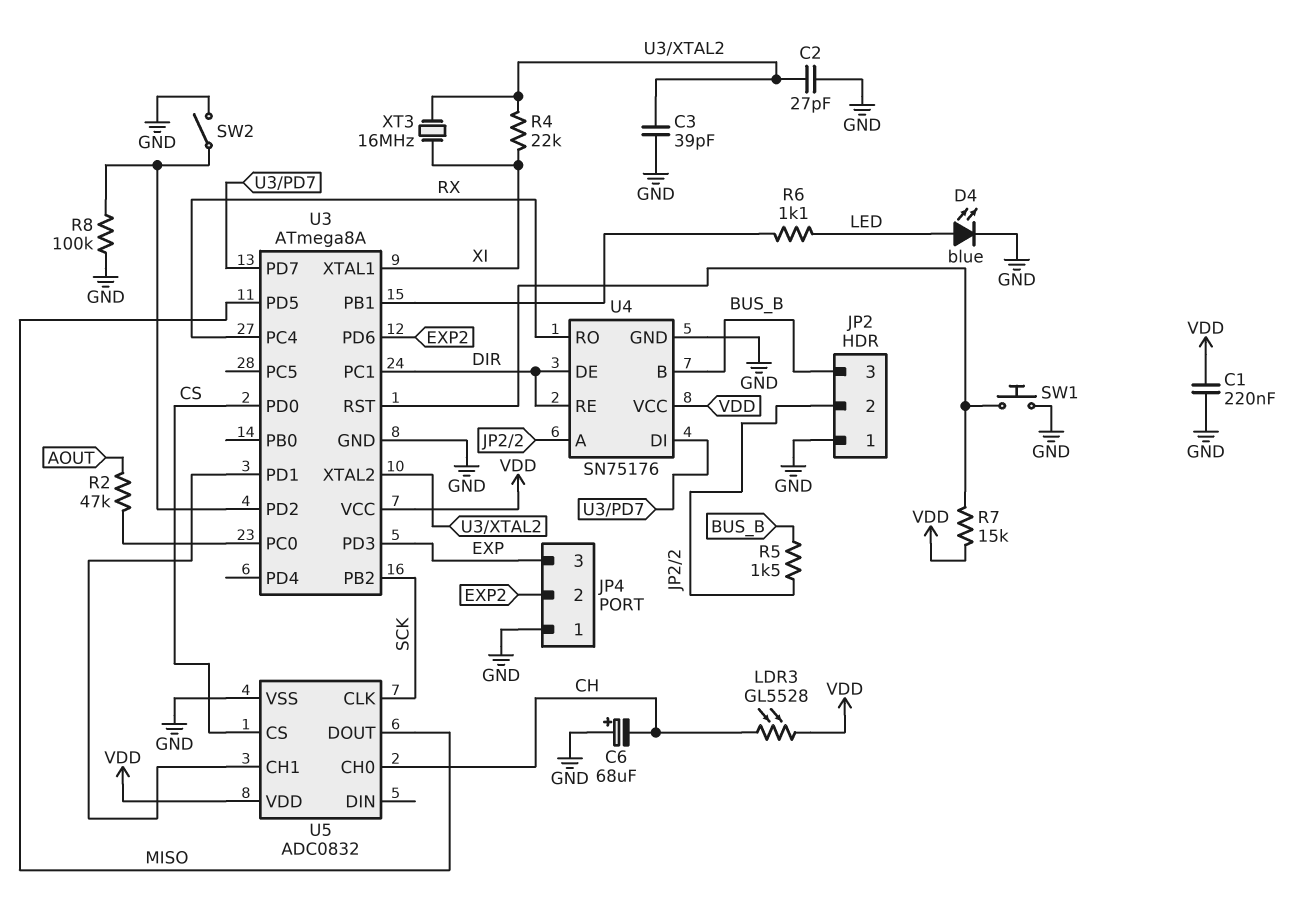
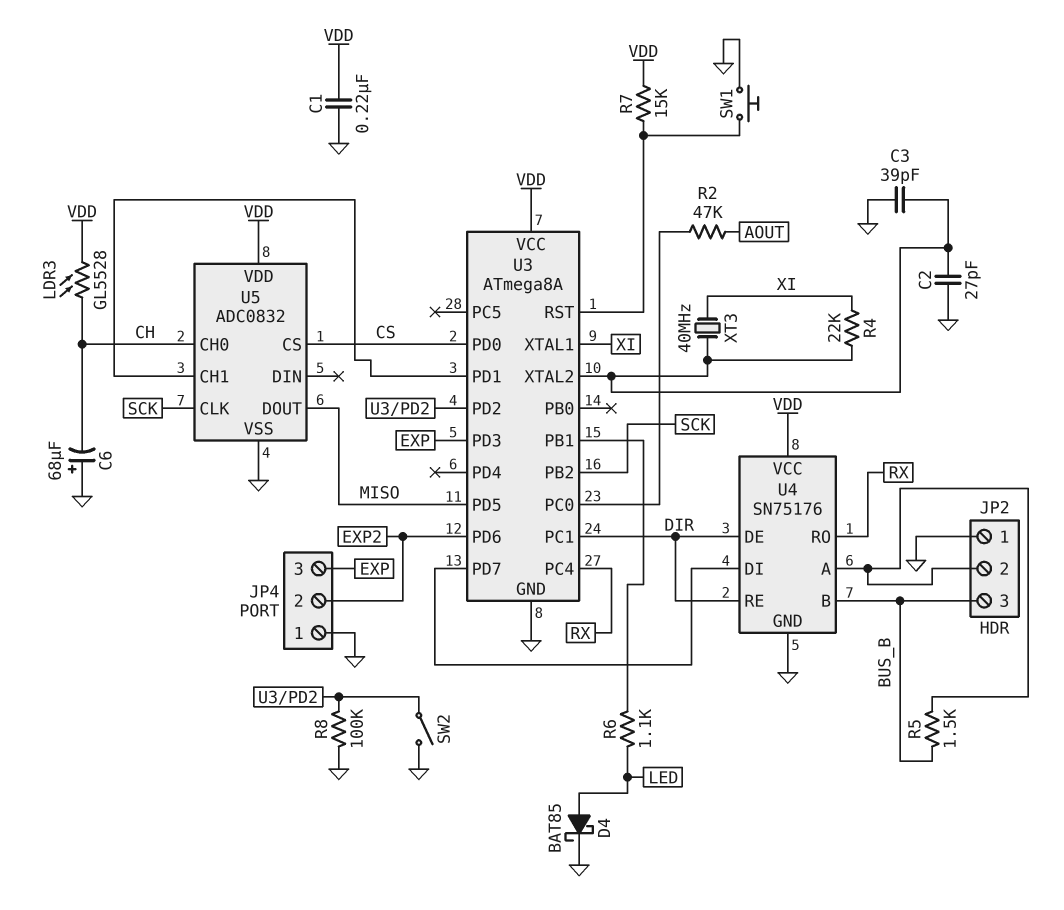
D4: LED blue (A LED, K GND) -> schottky BAT85 (A LED, K GND)
XT3: 16MHz (U3/XTAL2, XI) -> 40MHz (U3/XTAL2, XI)

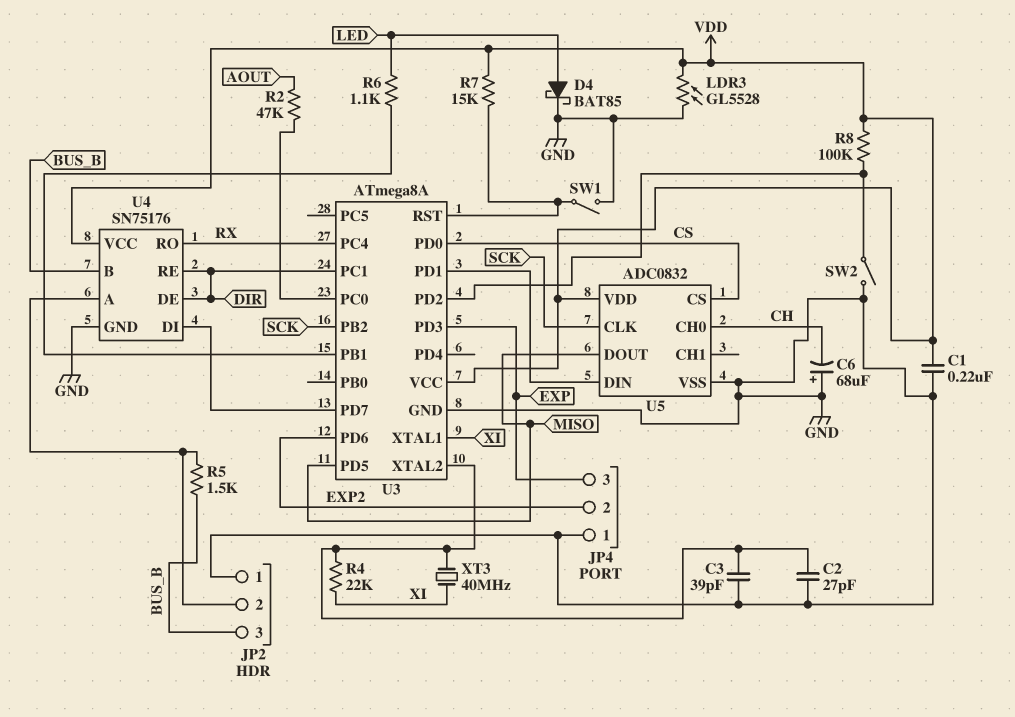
LDR3: GL5528 (CH, VDD) -> GL5528 (GND, VDD)
R8: 100k (GND, U3/PD2) -> 100k (U3/PD2, VDD)
SW1: button (GND, U3/RST) -> switch (GND, U3/RST)
U5 pin CH1: U3/PD1 -> none
U5 pin DIN: none -> U3/PD1

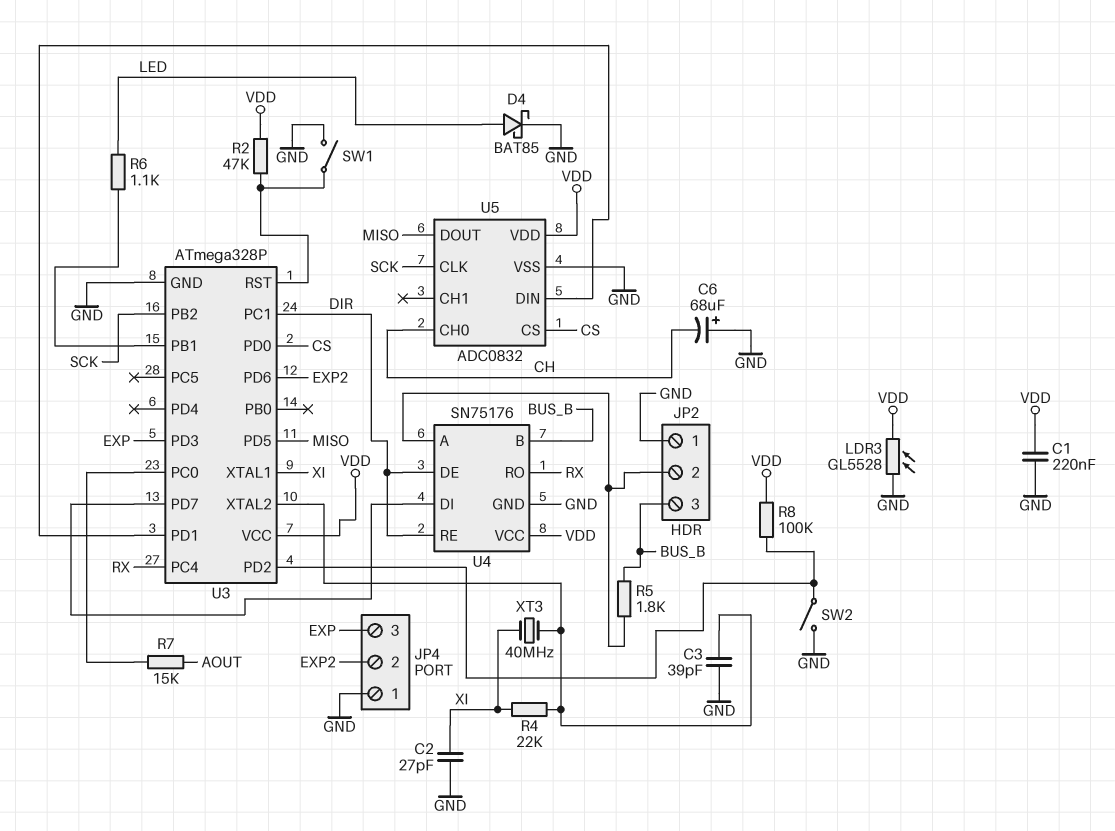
C2: 27pF (GND, U3/XTAL2) -> 27pF (GND, XI)
R2: 47k (AOUT, U3/PC0) -> 47k (U3/RST, VDD)
R5: 1.5k (BUS_B, JP2/2) -> 1.8k (BUS_B, JP2/2)
R7: 15k (U3/RST, VDD) -> 15k (AOUT, U3/PC0)
U3: ATmega8A -> ATmega328P

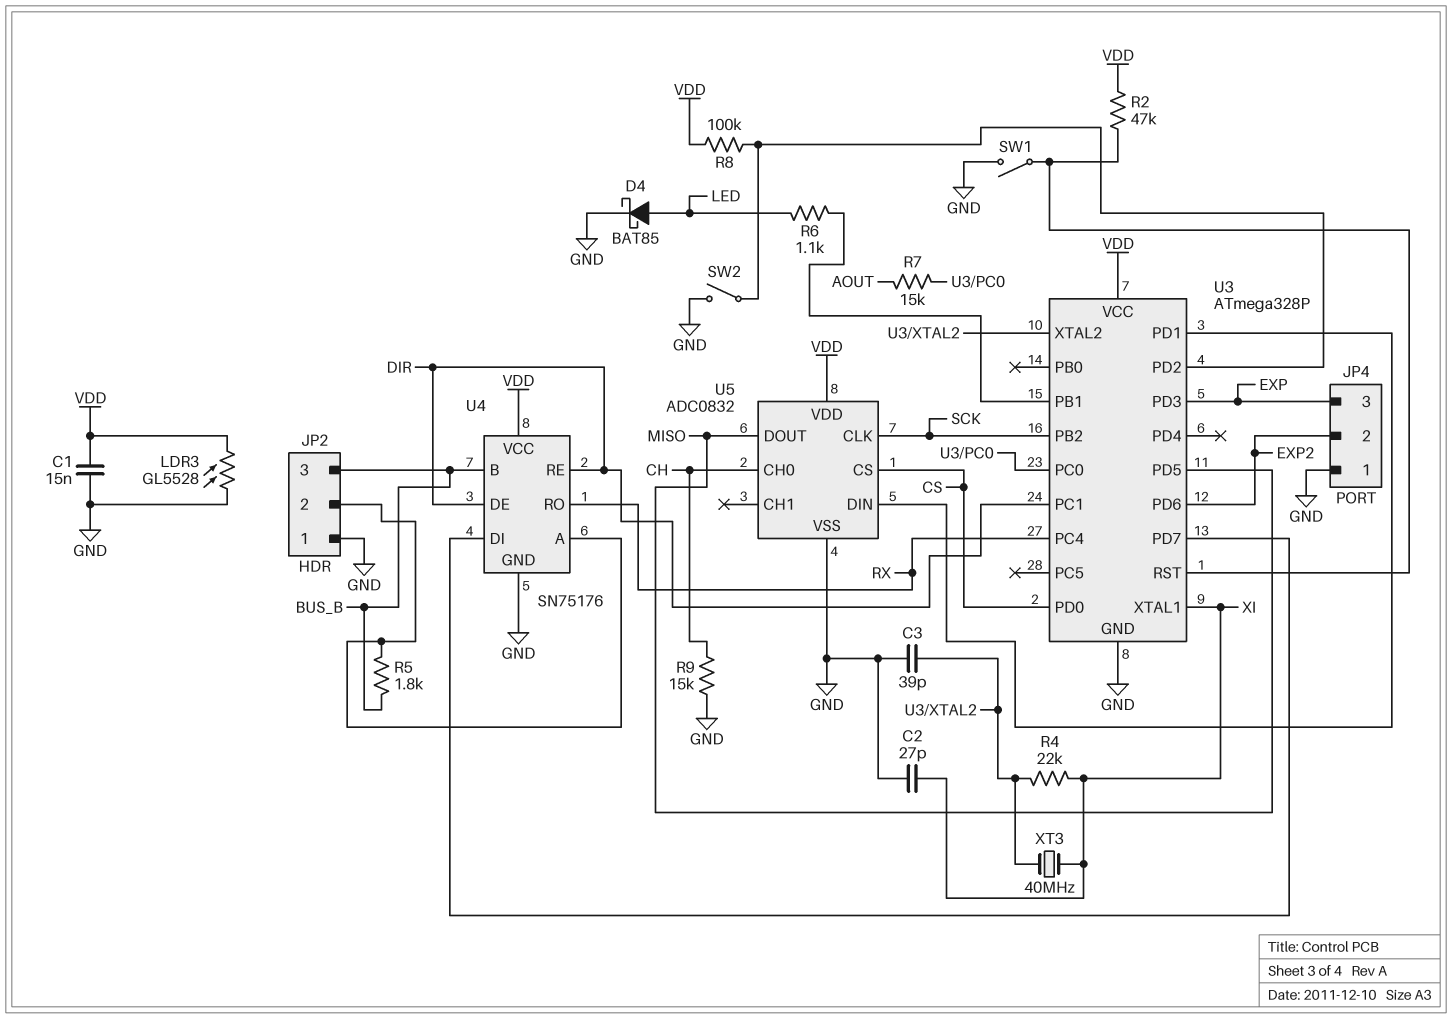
C1: 220nF (GND, VDD) -> 15nF (GND, VDD)
C6: 68uF (plus GND, minus CH) -> none
R9: none -> 15k (CH, GND)

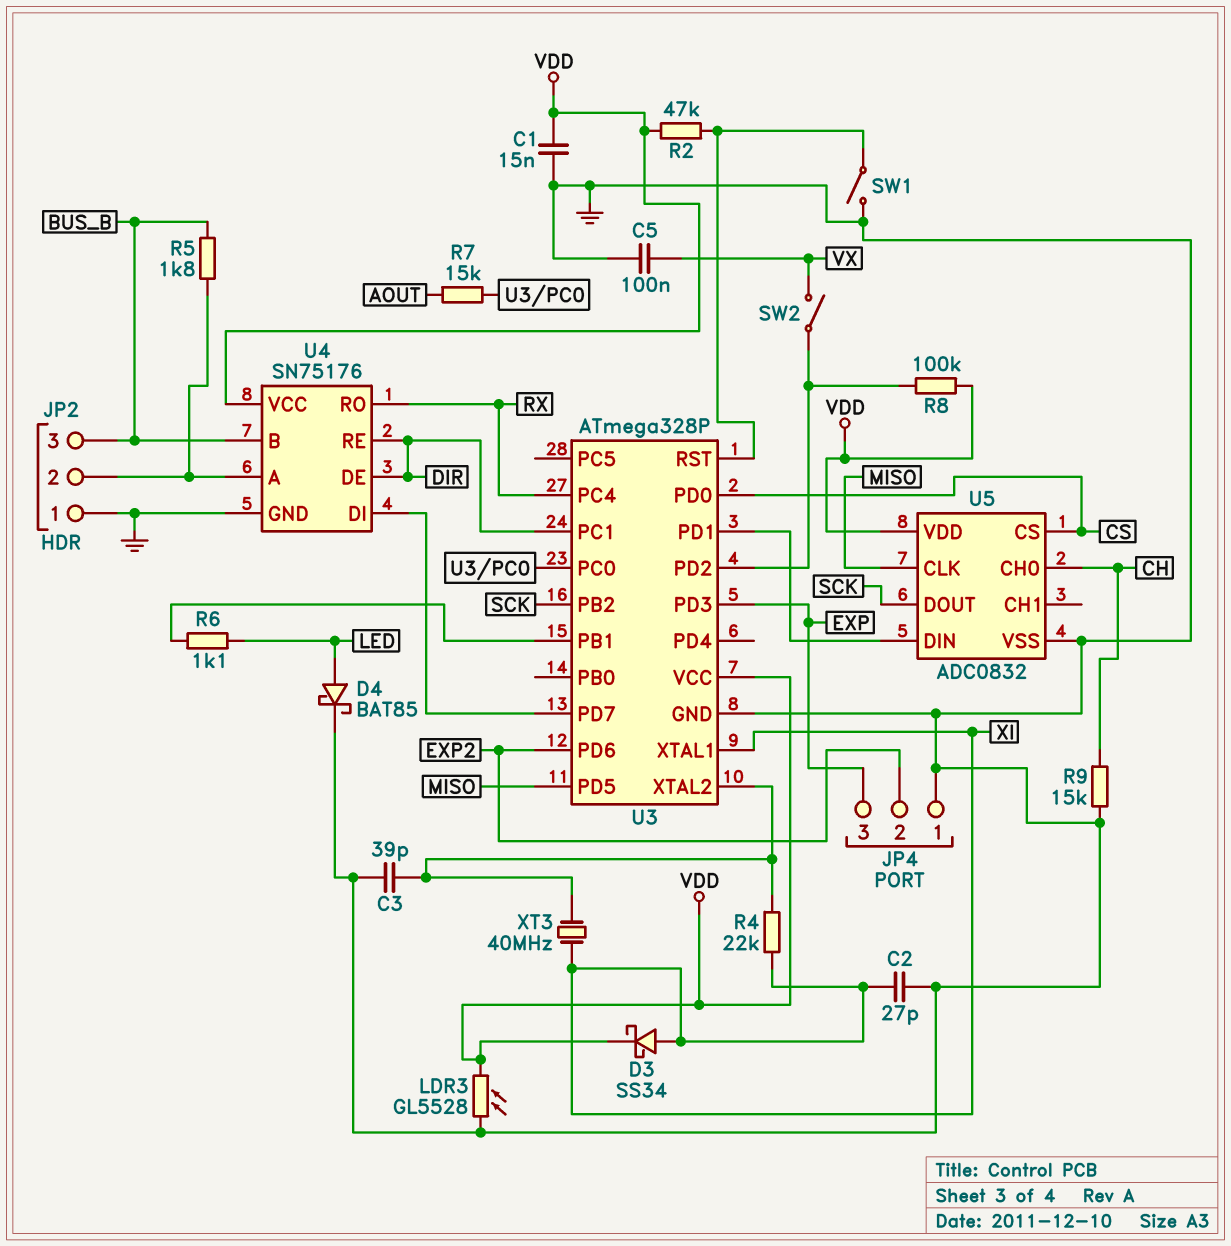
C5: none -> 100nF (GND, VX)
D3: none -> schottky SS34 (A XI, K VDD)
SW2: switch (GND, U3/PD2) -> switch (U3/PD2, VX)
U5 pin CLK: SCK -> MISO
U5 pin DOUT: MISO -> SCK

